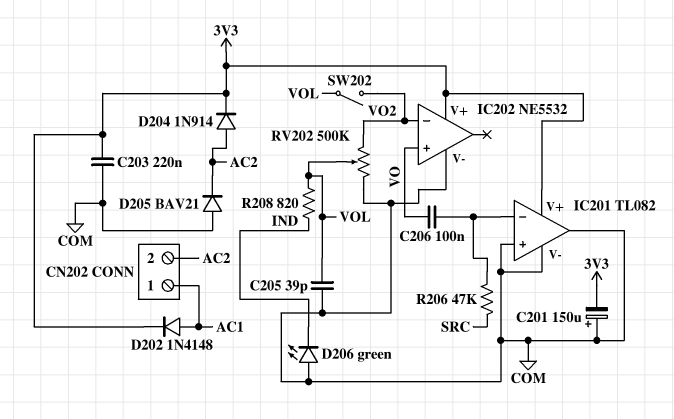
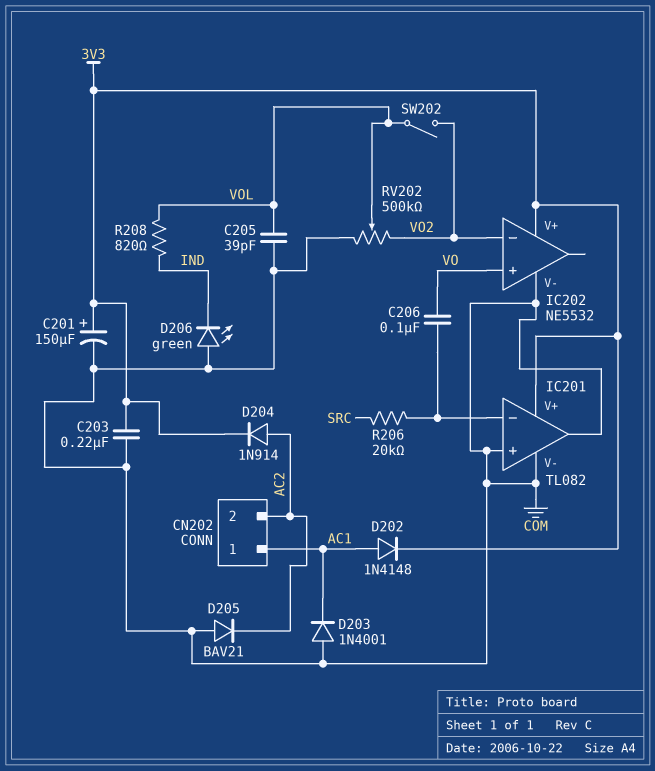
C201: 150uF (plus COM, minus 3V3) -> 150uF (plus 3V3, minus COM)
D203: none -> diode 1N4001 (A COM, K AC1)
R206: 47k (IC201/in-, SRC) -> 20k (IC201/in-, SRC)

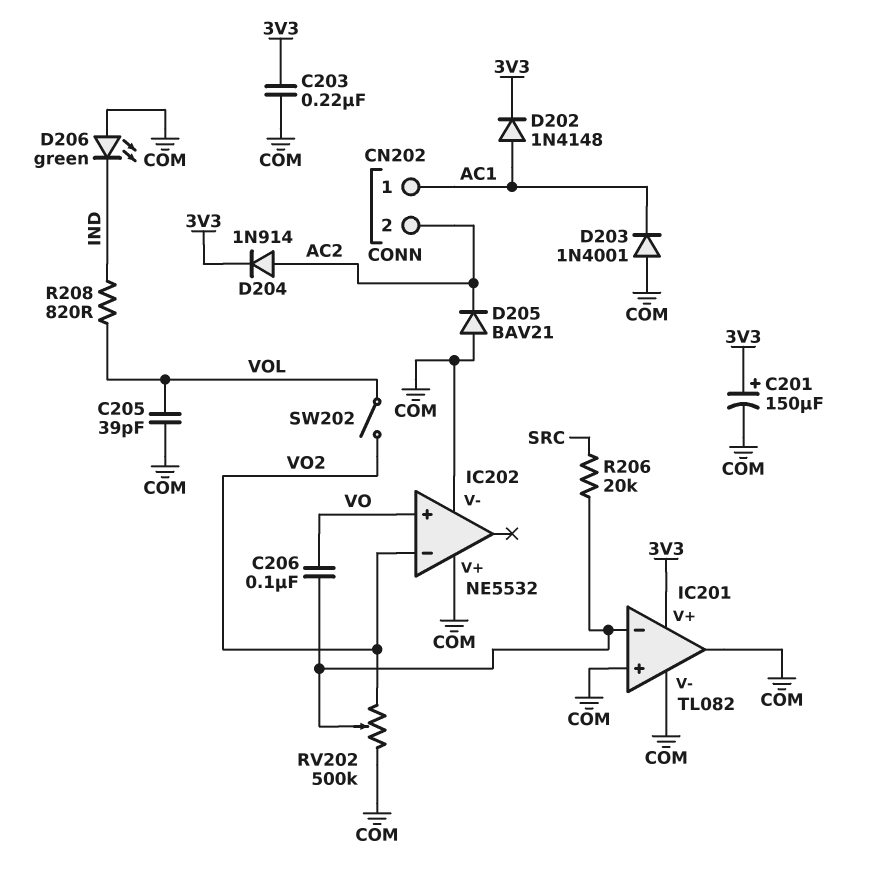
IC202 pin V+: 3V3 -> COM
RV202: 500k (COM, VO2, wiper VOL) -> 500k (COM, VO2, wiper IC201/in-)

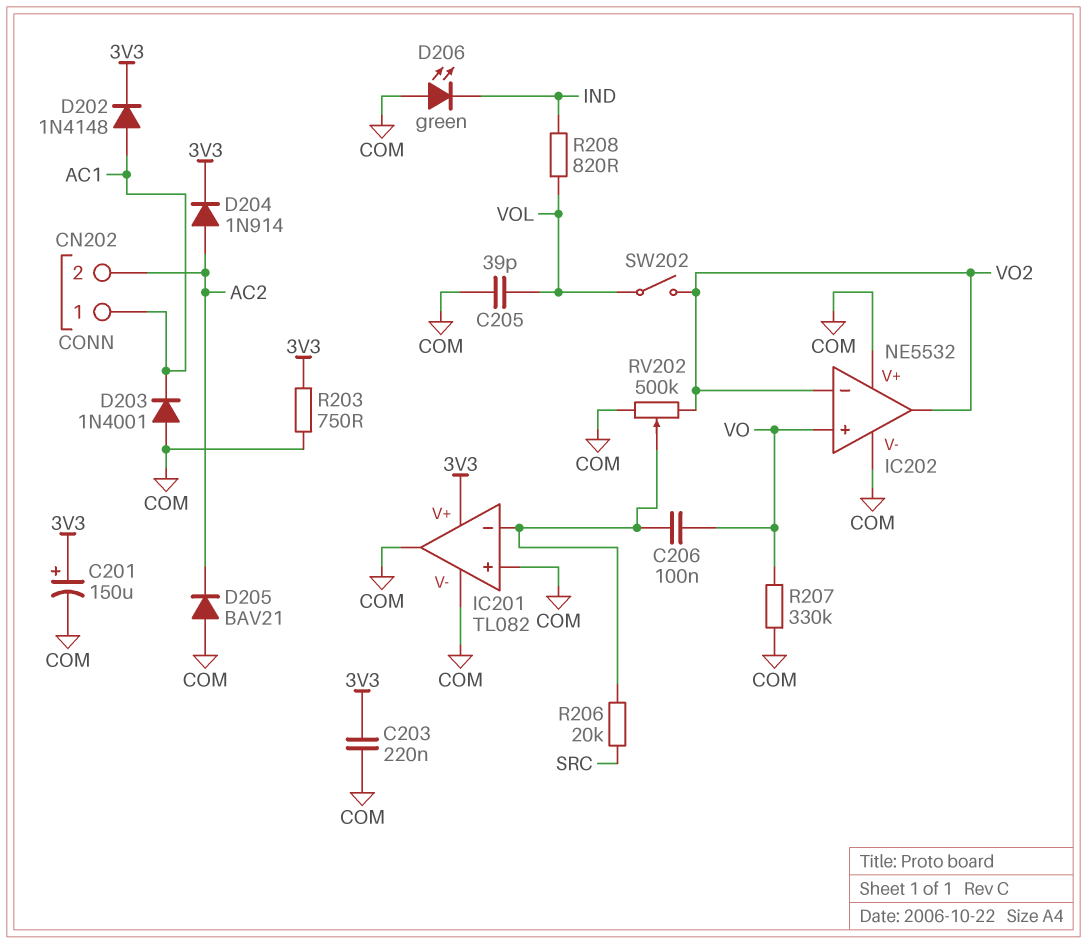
IC202 pin out: none -> VO2
R203: none -> 750 (3V3, COM)
R207: none -> 330k (COM, VO)

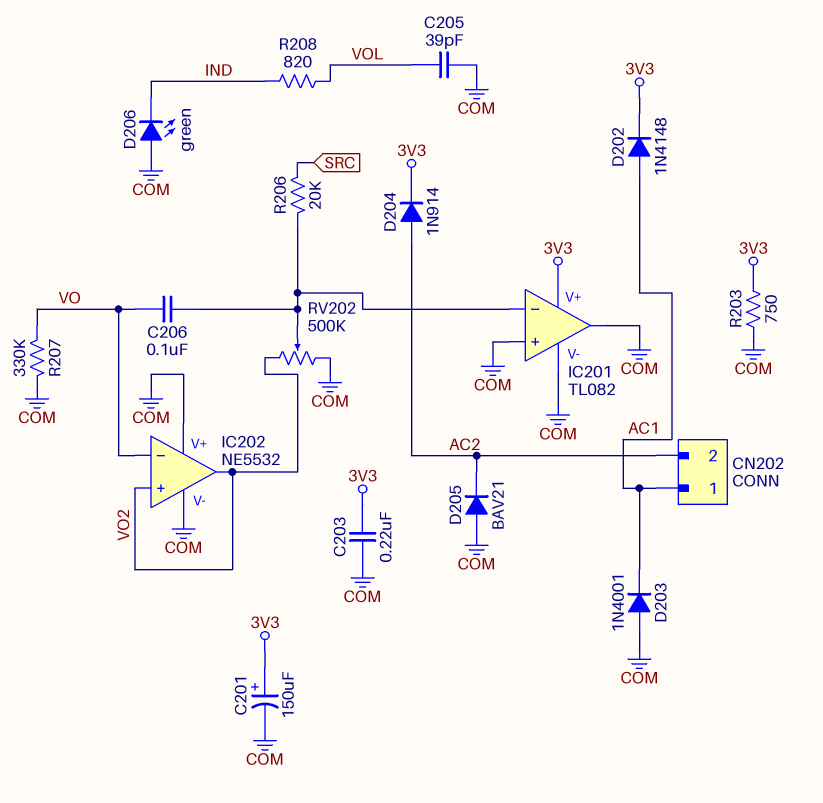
IC202 pin in+: VO -> VO2
IC202 pin in-: VO2 -> VO
SW202: switch (VO2, VOL) -> none

